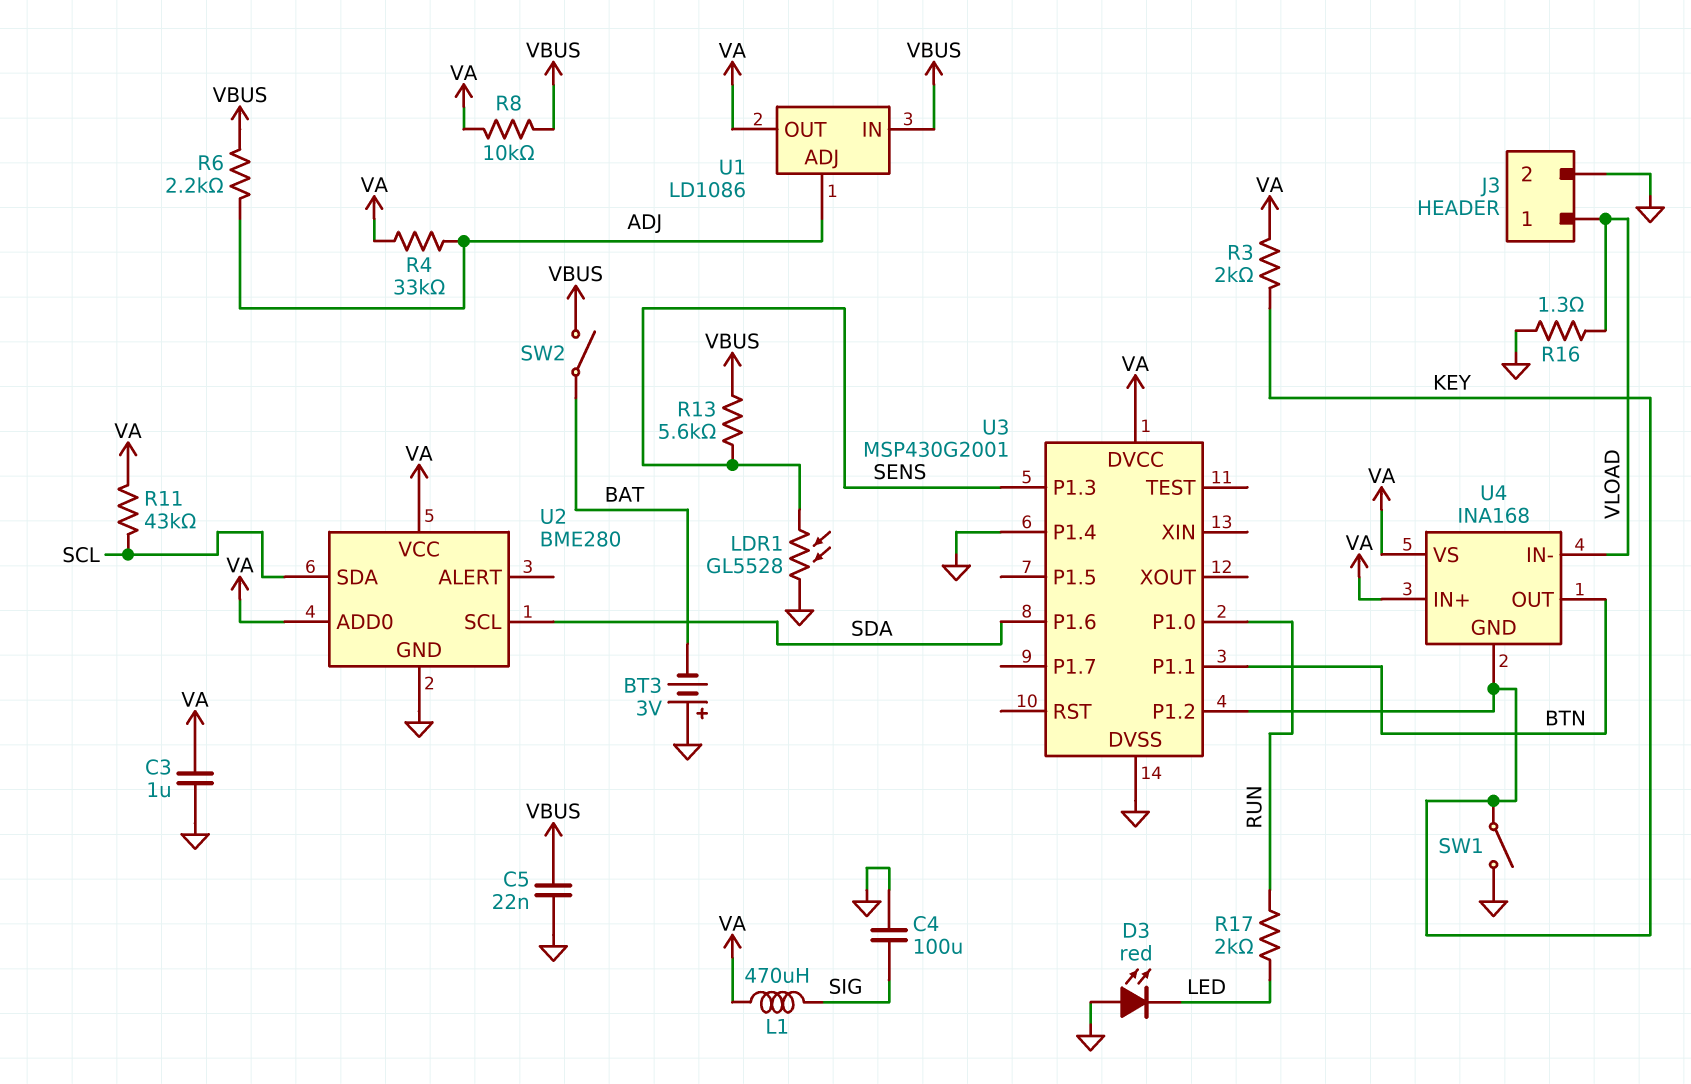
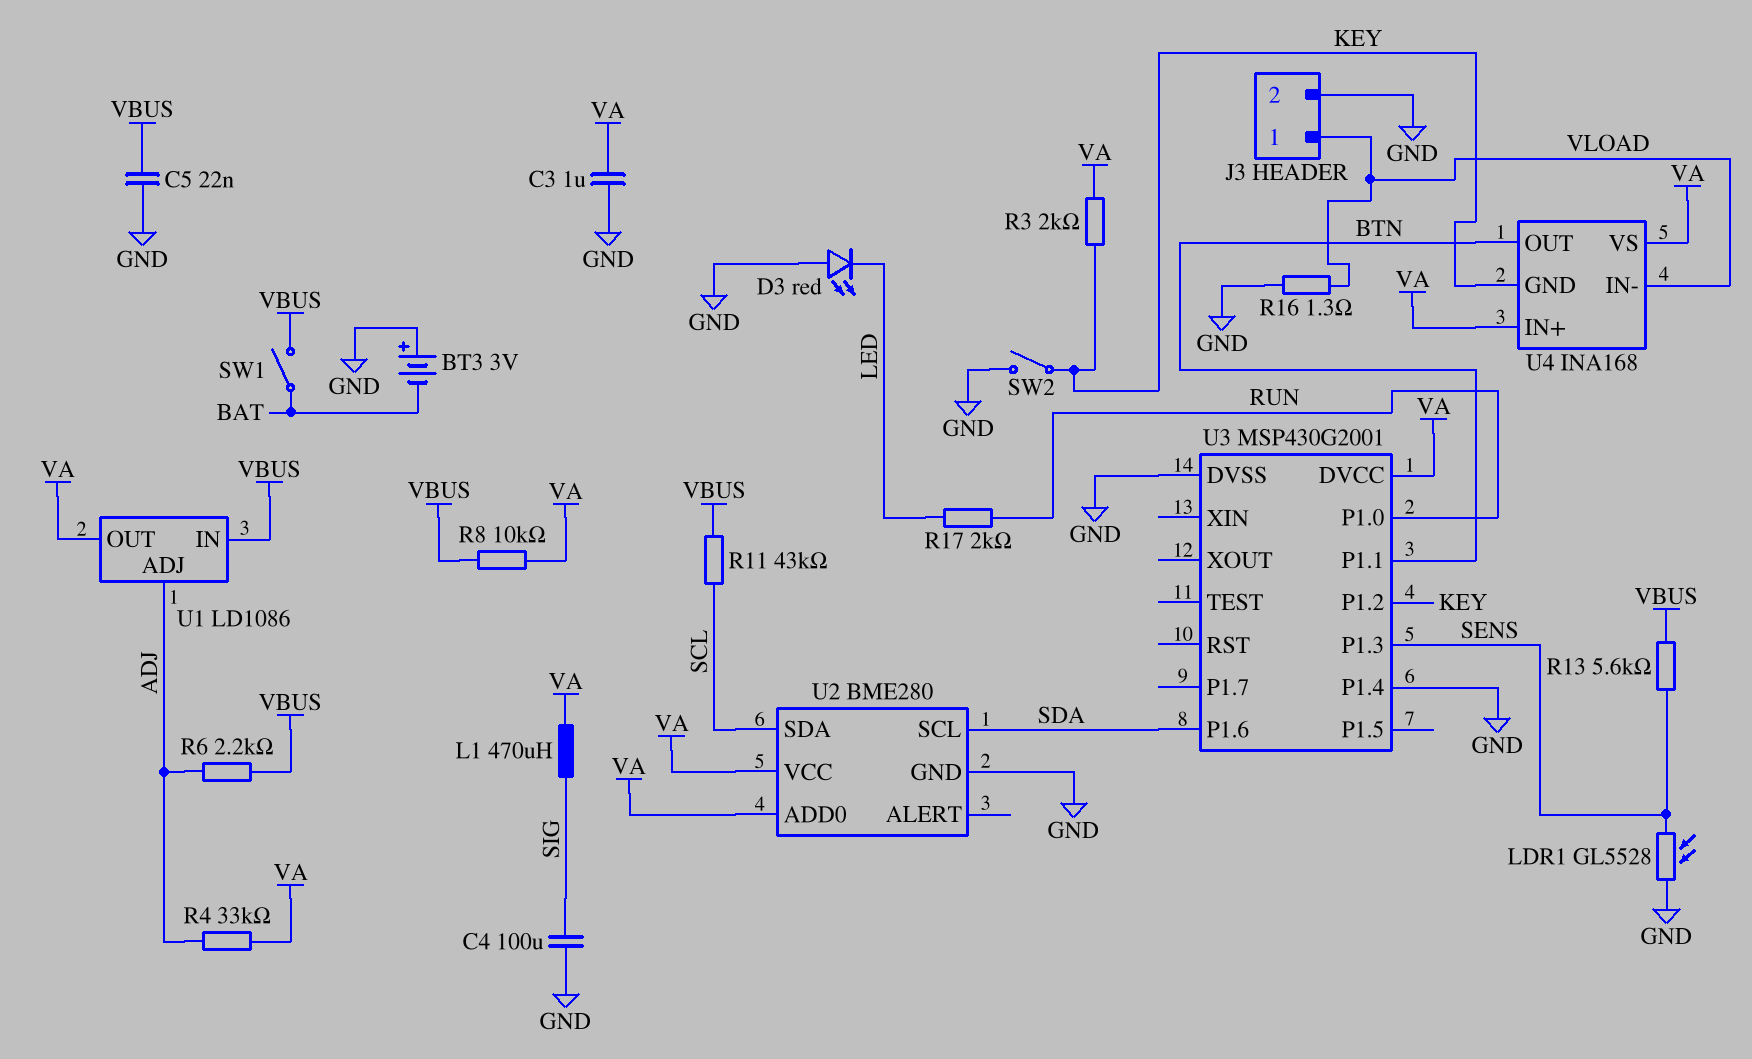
R11: 43k (SCL, VA) -> 43k (SCL, VBUS)
SW1: switch (GND, KEY) -> switch (BAT, VBUS)
SW2: switch (BAT, VBUS) -> switch (GND, KEY)

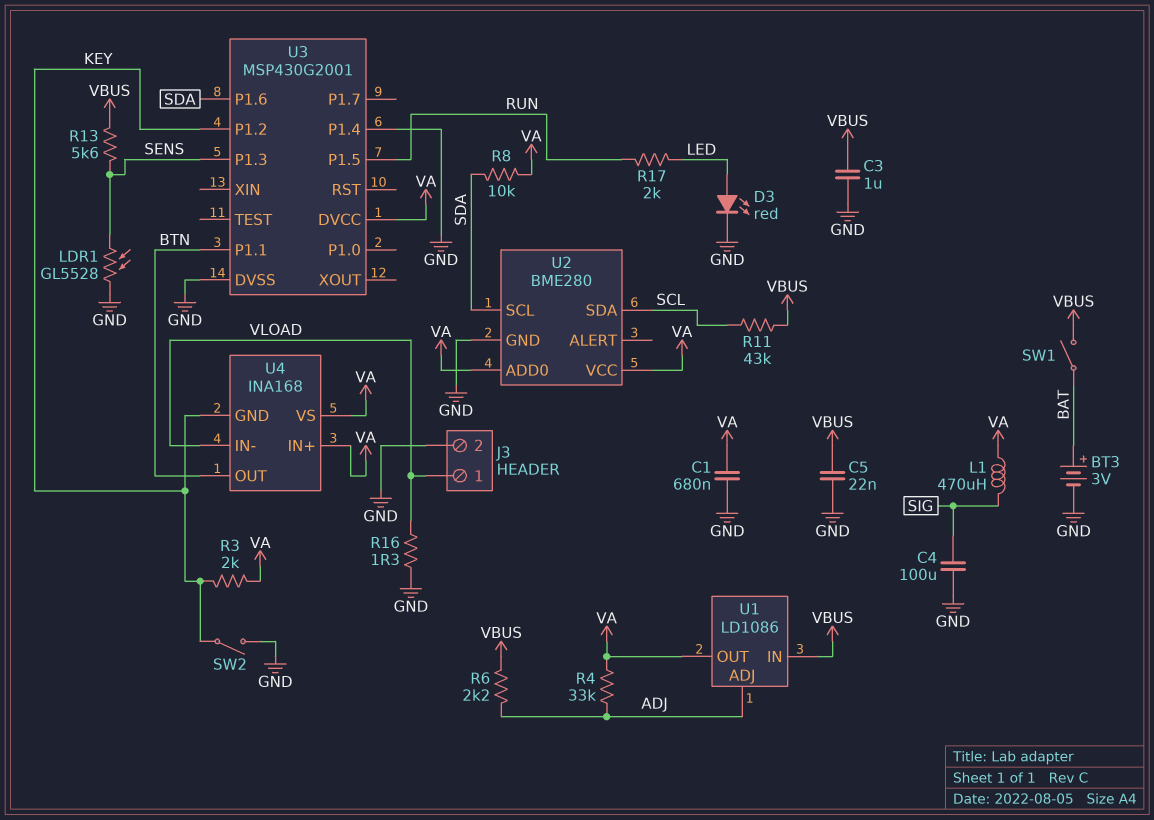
BT3: 3V (plus GND, minus BAT) -> 3V (plus BAT, minus GND)
C1: none -> 680nF (GND, VA)
C3: 1uF (GND, VA) -> 1uF (GND, VBUS)
D3: LED red (A GND, K LED) -> LED red (A LED, K GND)
R8: 10k (VA, VBUS) -> 10k (SDA, VA)
U3 pin P1.0: RUN -> none
U3 pin P1.5: none -> RUN

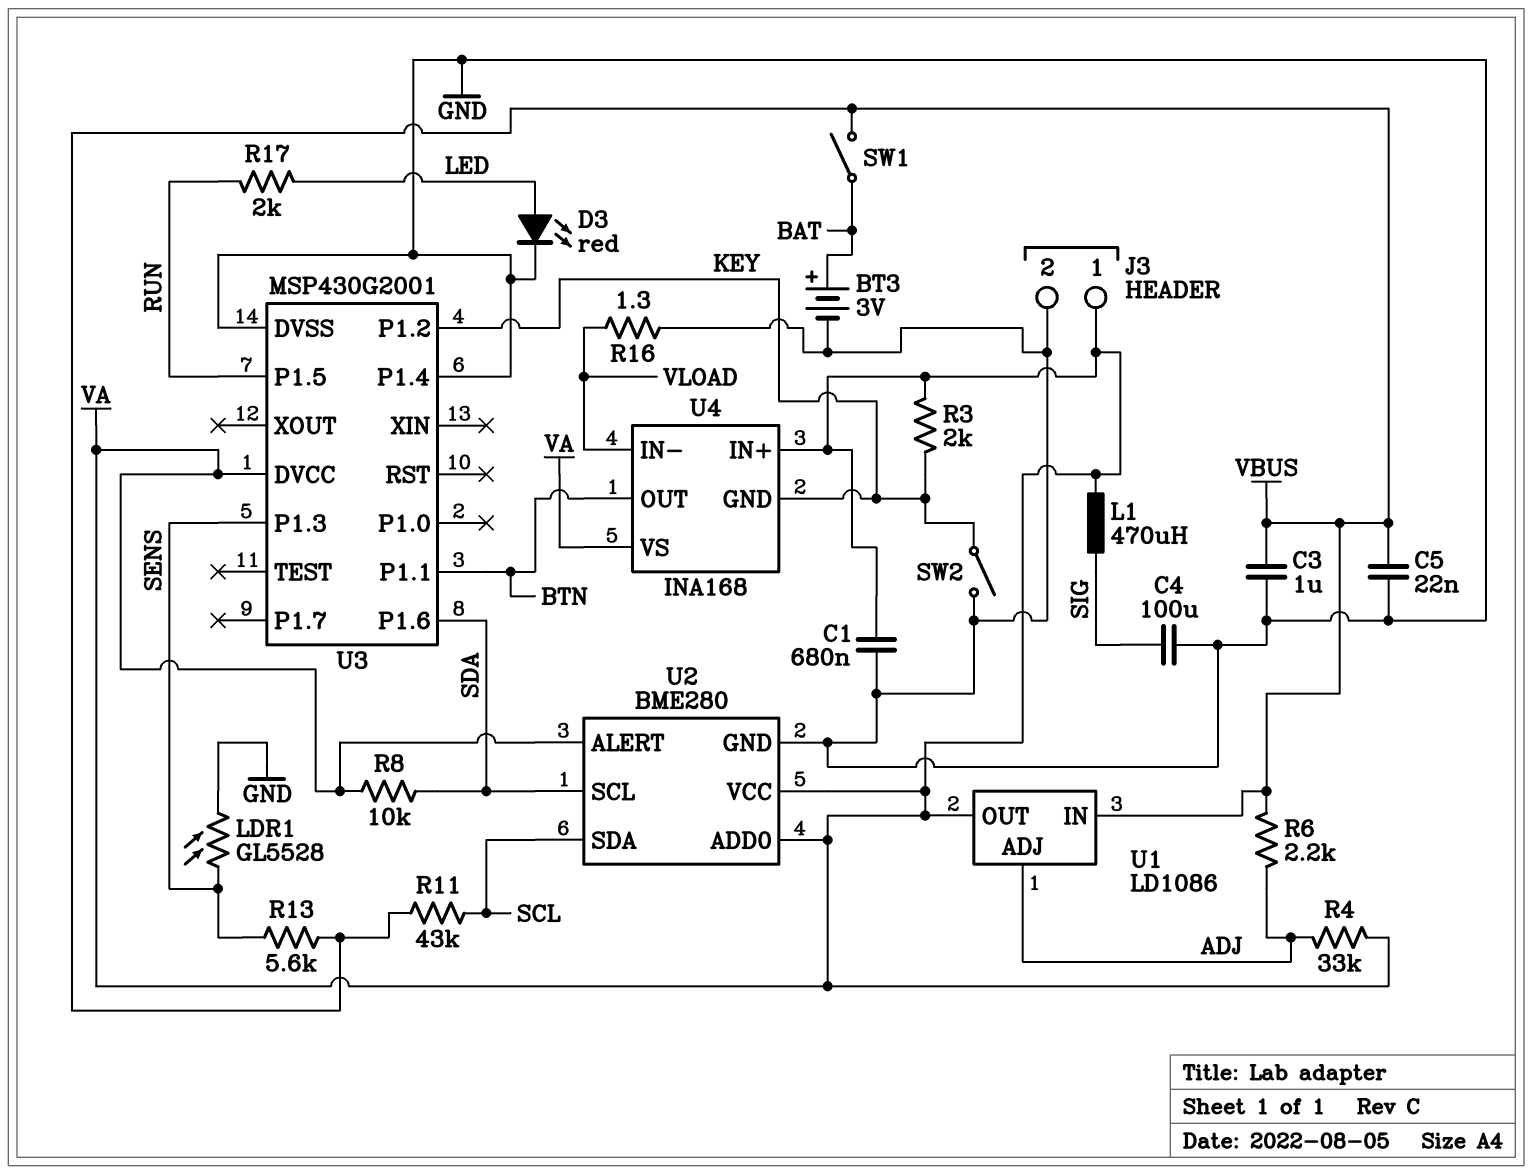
J3 pin 1: VLOAD -> VA
U2 pin ALERT: none -> VA

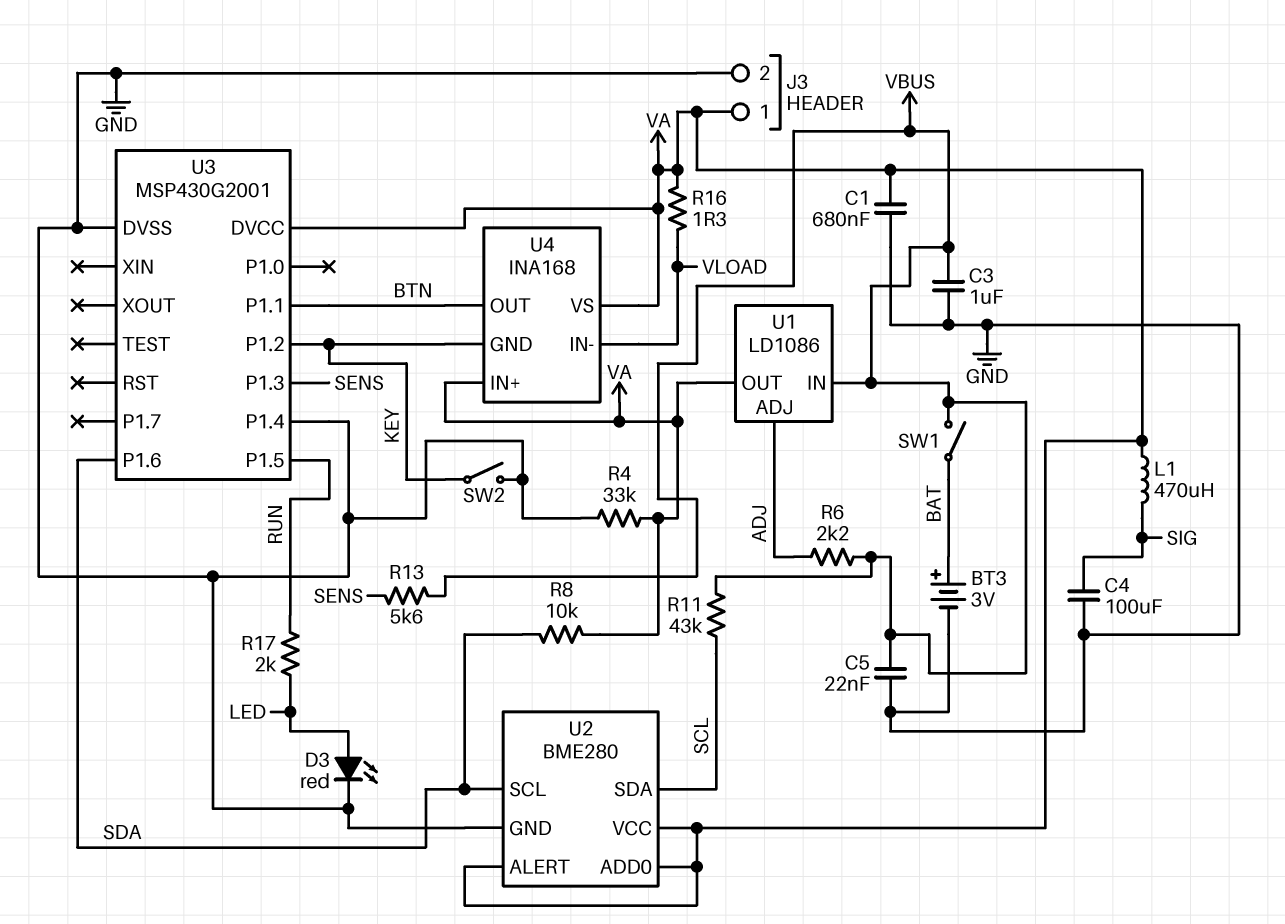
LDR1: GL5528 (GND, SENS) -> none
R3: 2k (KEY, VA) -> none
R4: 33k (ADJ, VA) -> 33k (GND, VA)
R16: 1.3 (GND, VLOAD) -> 1.3 (VA, VLOAD)

